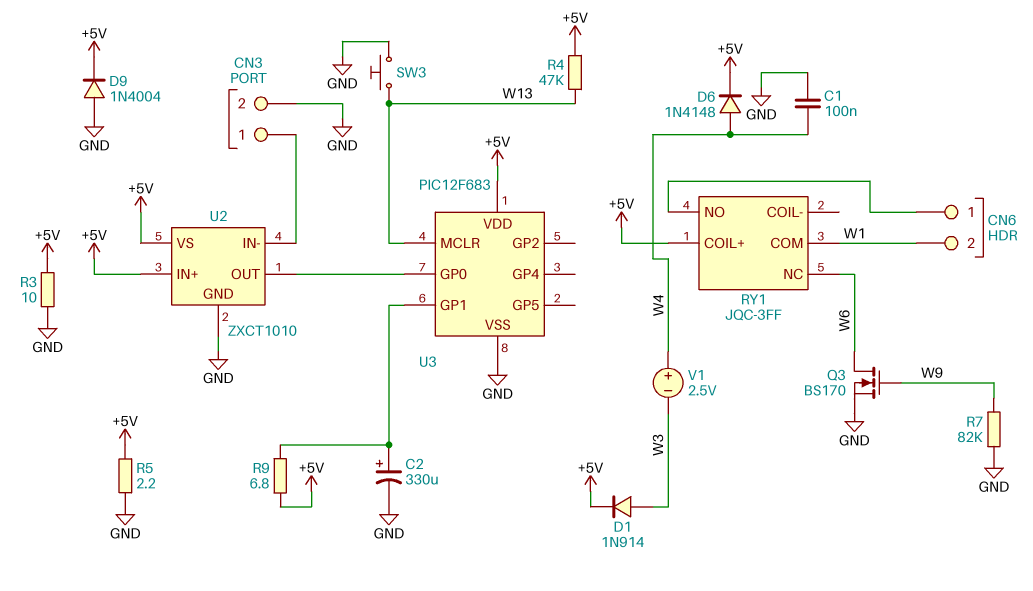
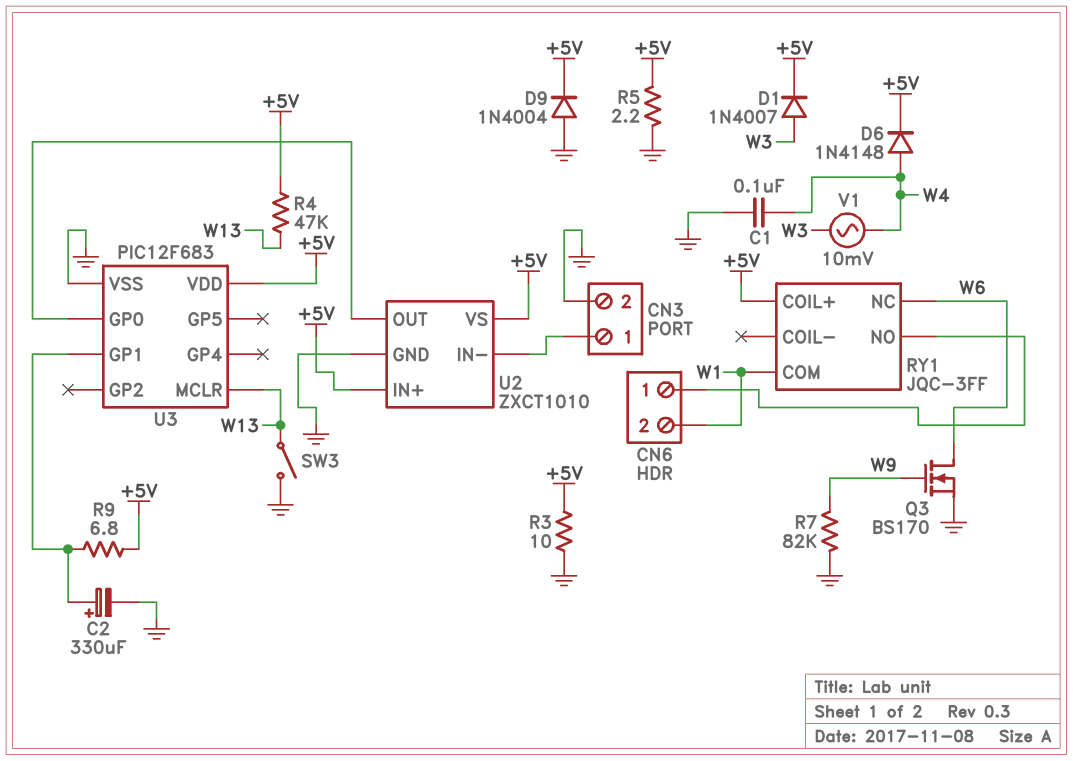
D1: diode 1N914 (A W3, K +5V) -> diode 1N4007 (A W3, K +5V)
SW3: button (GND, W13) -> switch (GND, W13)
V1: 2.5V (plus W4, minus W3) -> AC 10mV (W3, W4)

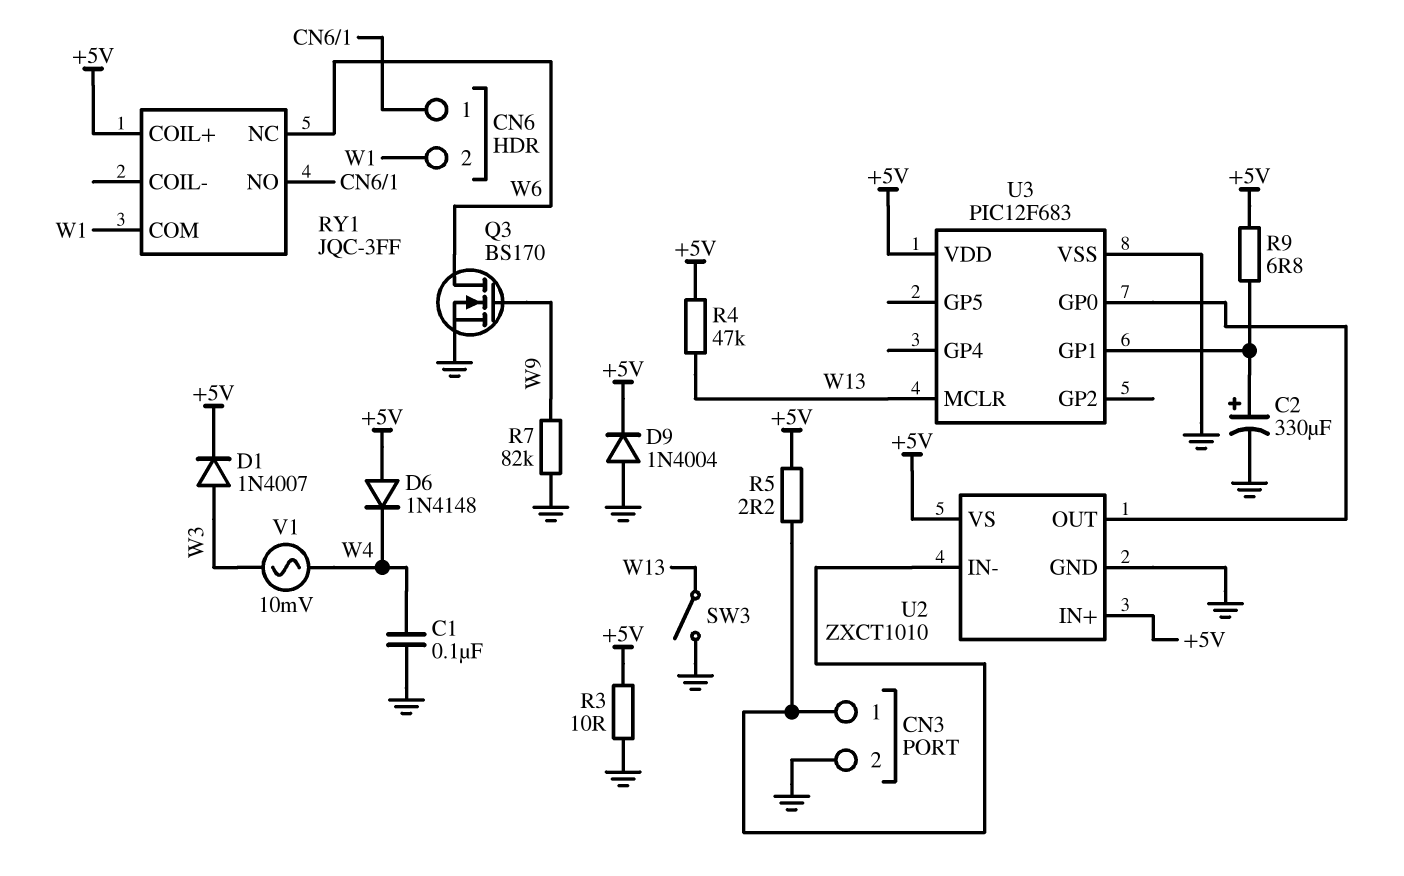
D6: diode 1N4148 (A W4, K +5V) -> diode 1N4148 (A +5V, K W4)
R5: 2.2 (+5V, GND) -> 2.2 (+5V, CN3/1)

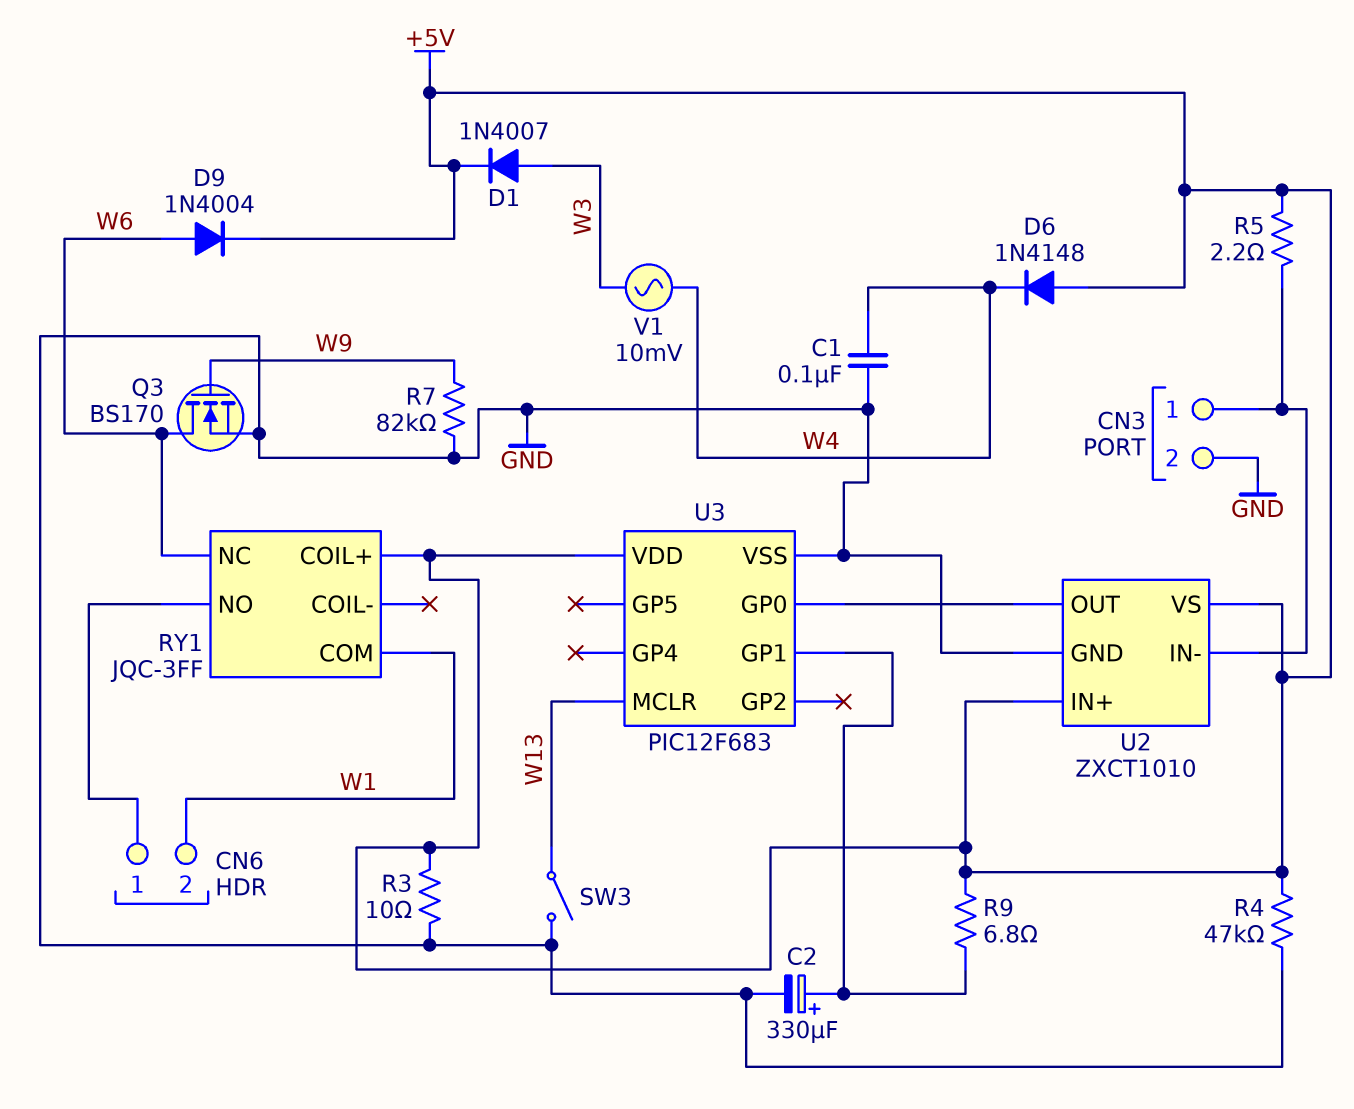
D9: diode 1N4004 (A GND, K +5V) -> diode 1N4004 (A W6, K +5V)
R4: 47k (+5V, W13) -> 47k (+5V, GND)

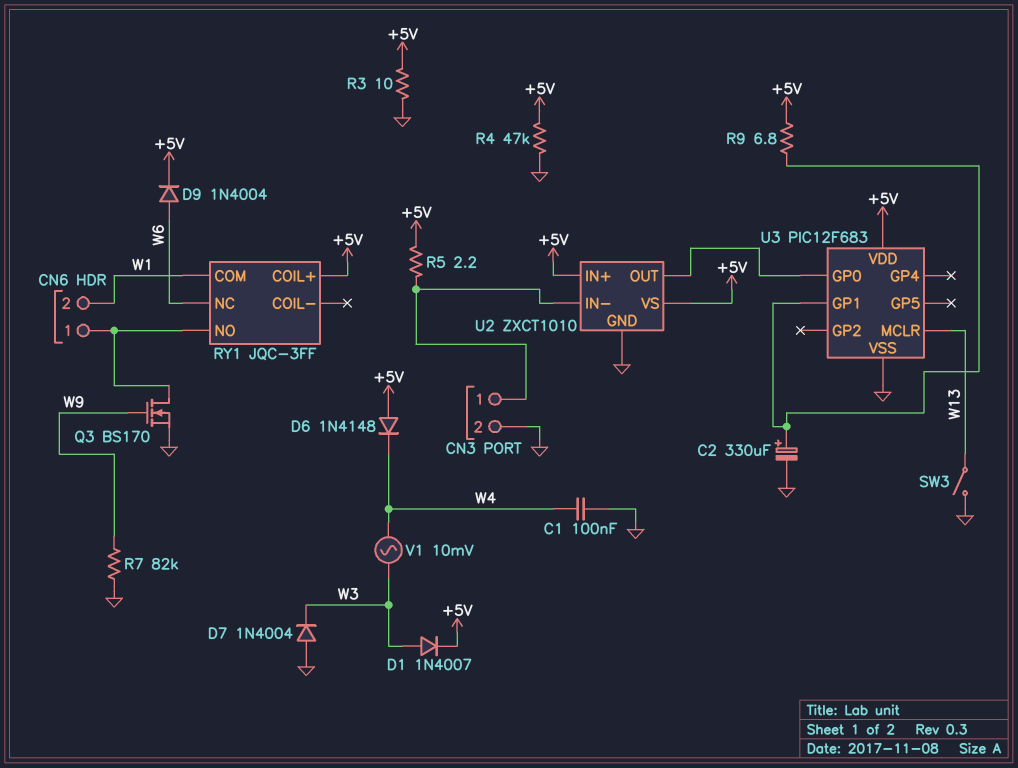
D7: none -> diode 1N4004 (A GND, K W3)
Q3: NMOS BS170 (G W9, D W6, S GND) -> NMOS BS170 (G W9, D CN6/1, S GND)

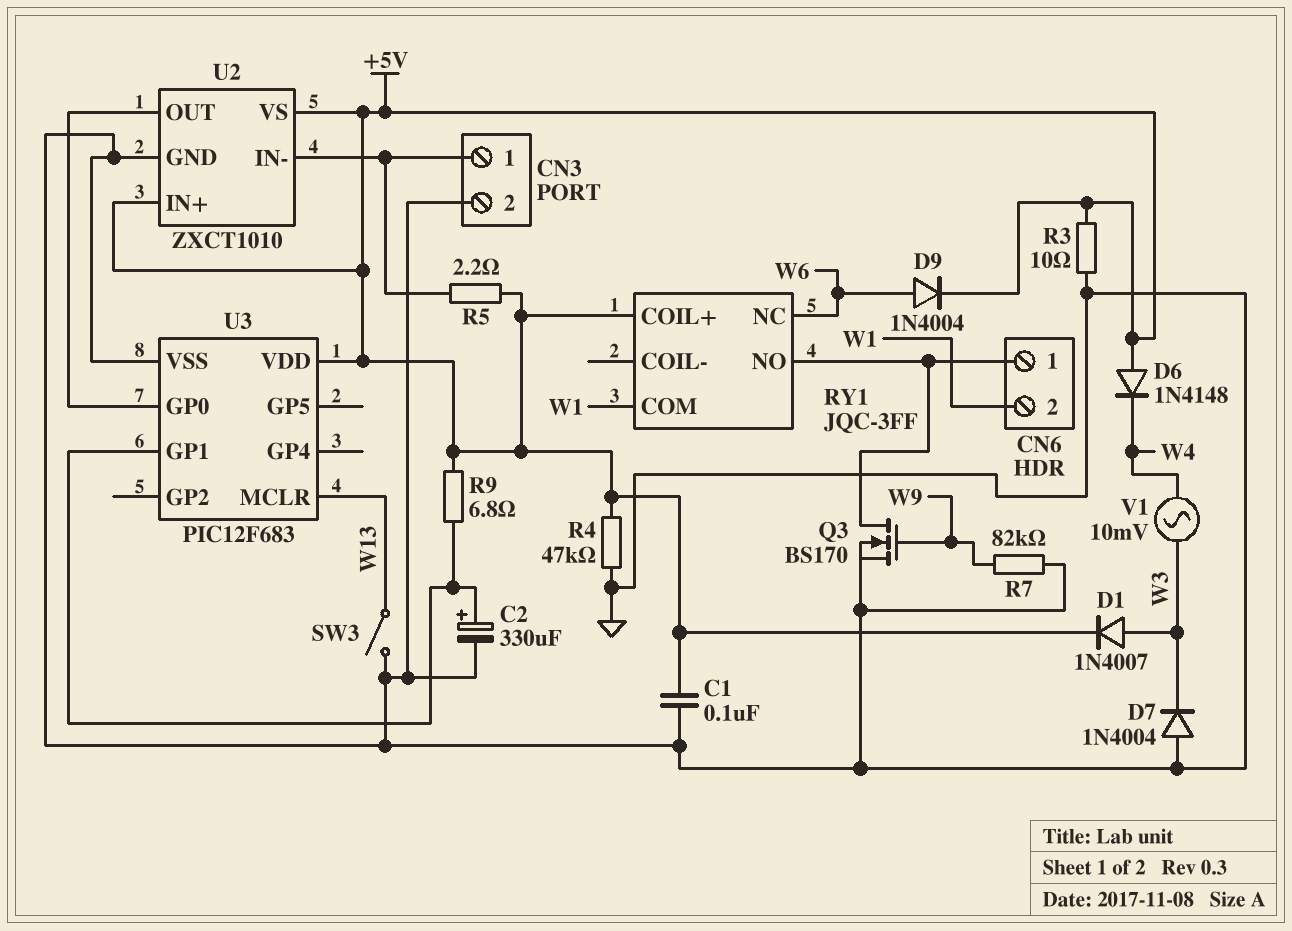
C1: 100nF (GND, W4) -> 100nF (+5V, GND)

